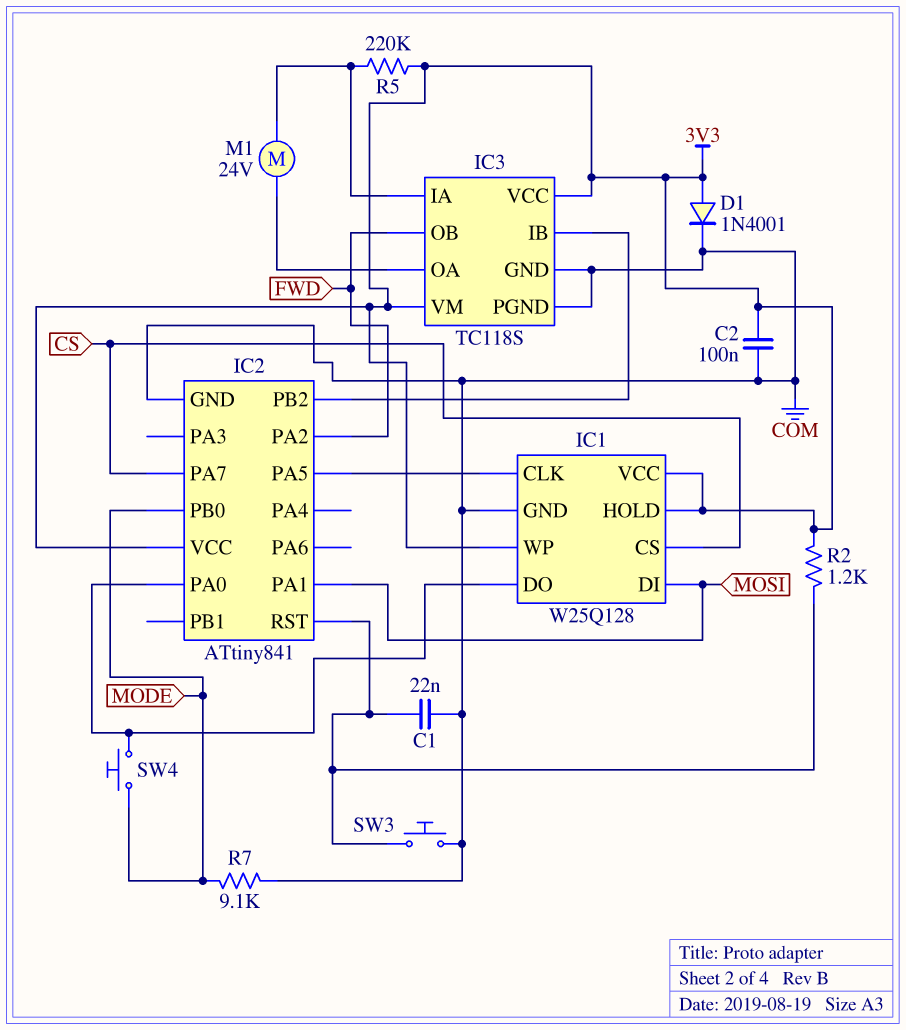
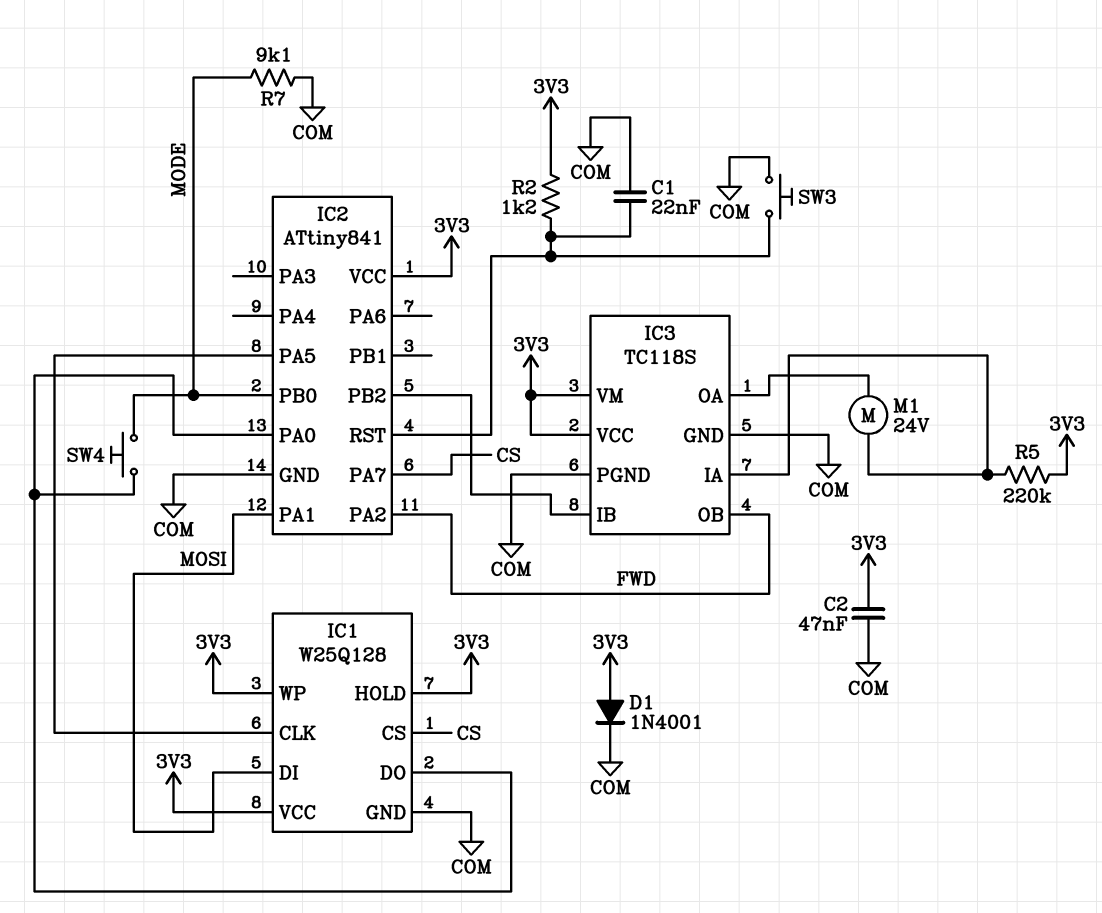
C2: 100nF (3V3, COM) -> 47nF (3V3, COM)

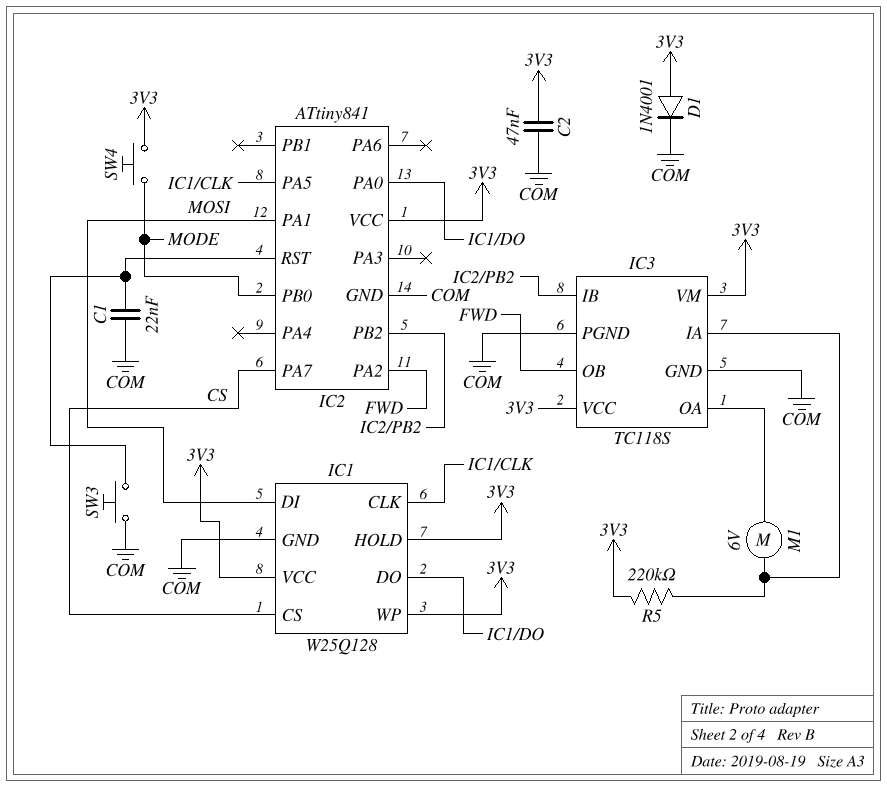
M1: motor 24V (IC3/IA, IC3/OA) -> motor 6V (IC3/IA, IC3/OA)
R2: 1.2k (3V3, IC2/RST) -> none
R7: 9.1k (COM, MODE) -> none
SW4: button (IC1/DO, MODE) -> button (3V3, MODE)

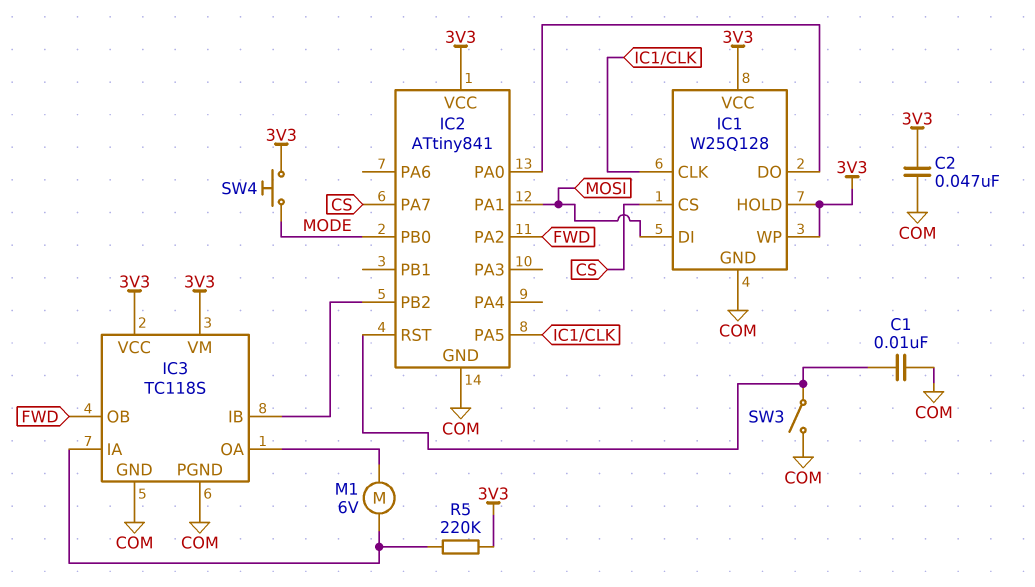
C1: 22nF (COM, IC2/RST) -> 10nF (COM, IC2/RST)
D1: diode 1N4001 (A 3V3, K COM) -> none
SW3: button (COM, IC2/RST) -> switch (COM, IC2/RST)

